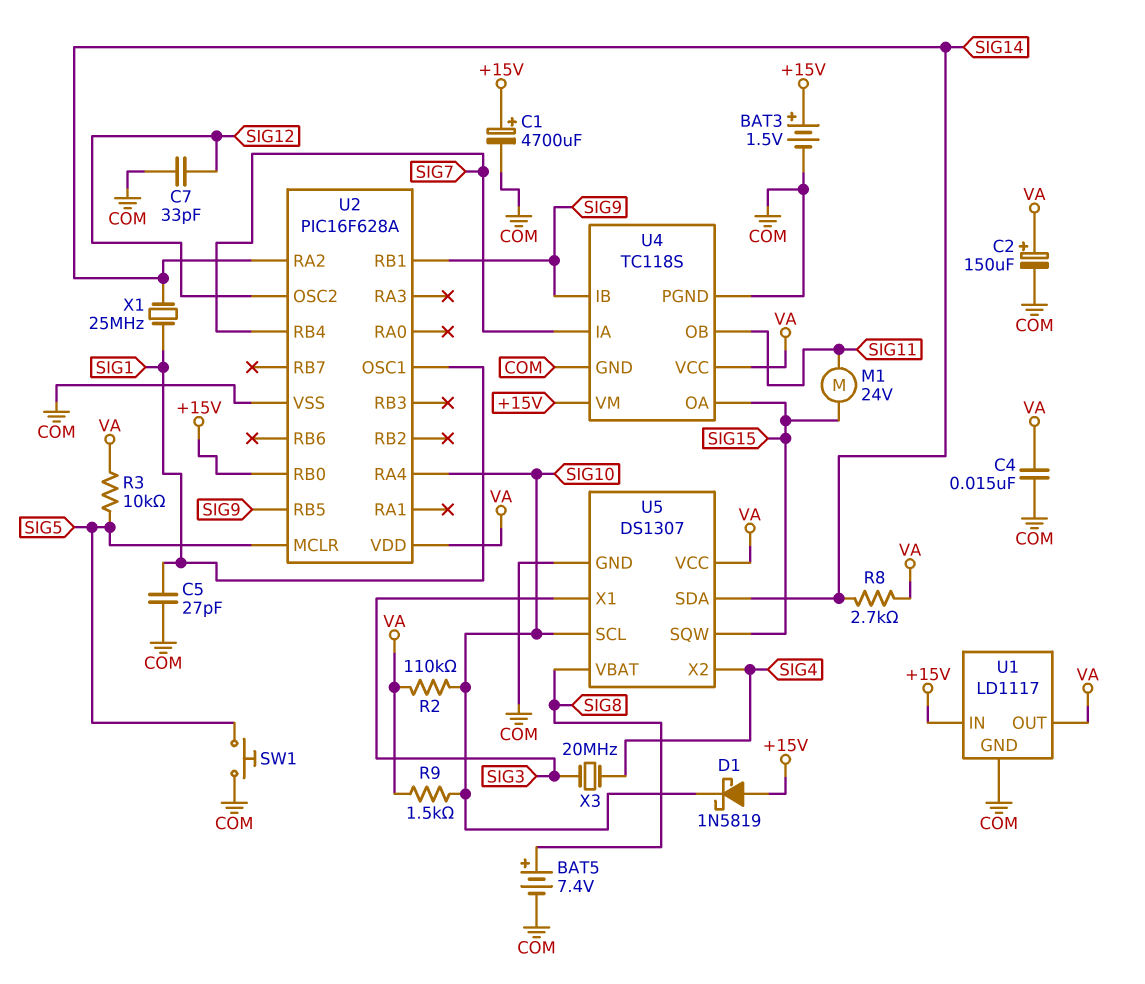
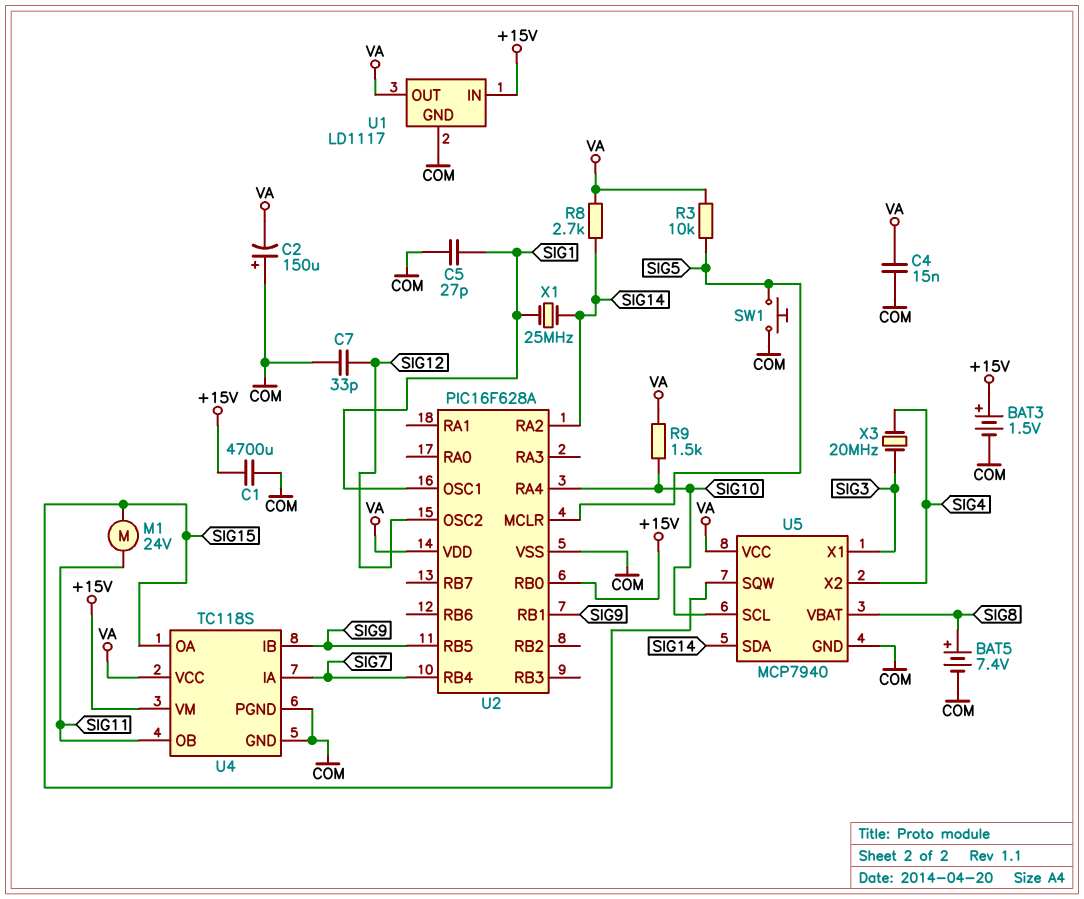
C1: 4700uF (plus +15V, minus COM) -> 4700uF (+15V, COM)
C2: 150uF (plus VA, minus COM) -> 150uF (plus COM, minus VA)
D1: schottky 1N5819 (A +15V, K SIG10) -> none
R2: 110k (SIG10, VA) -> none
U5: DS1307 -> MCP7940

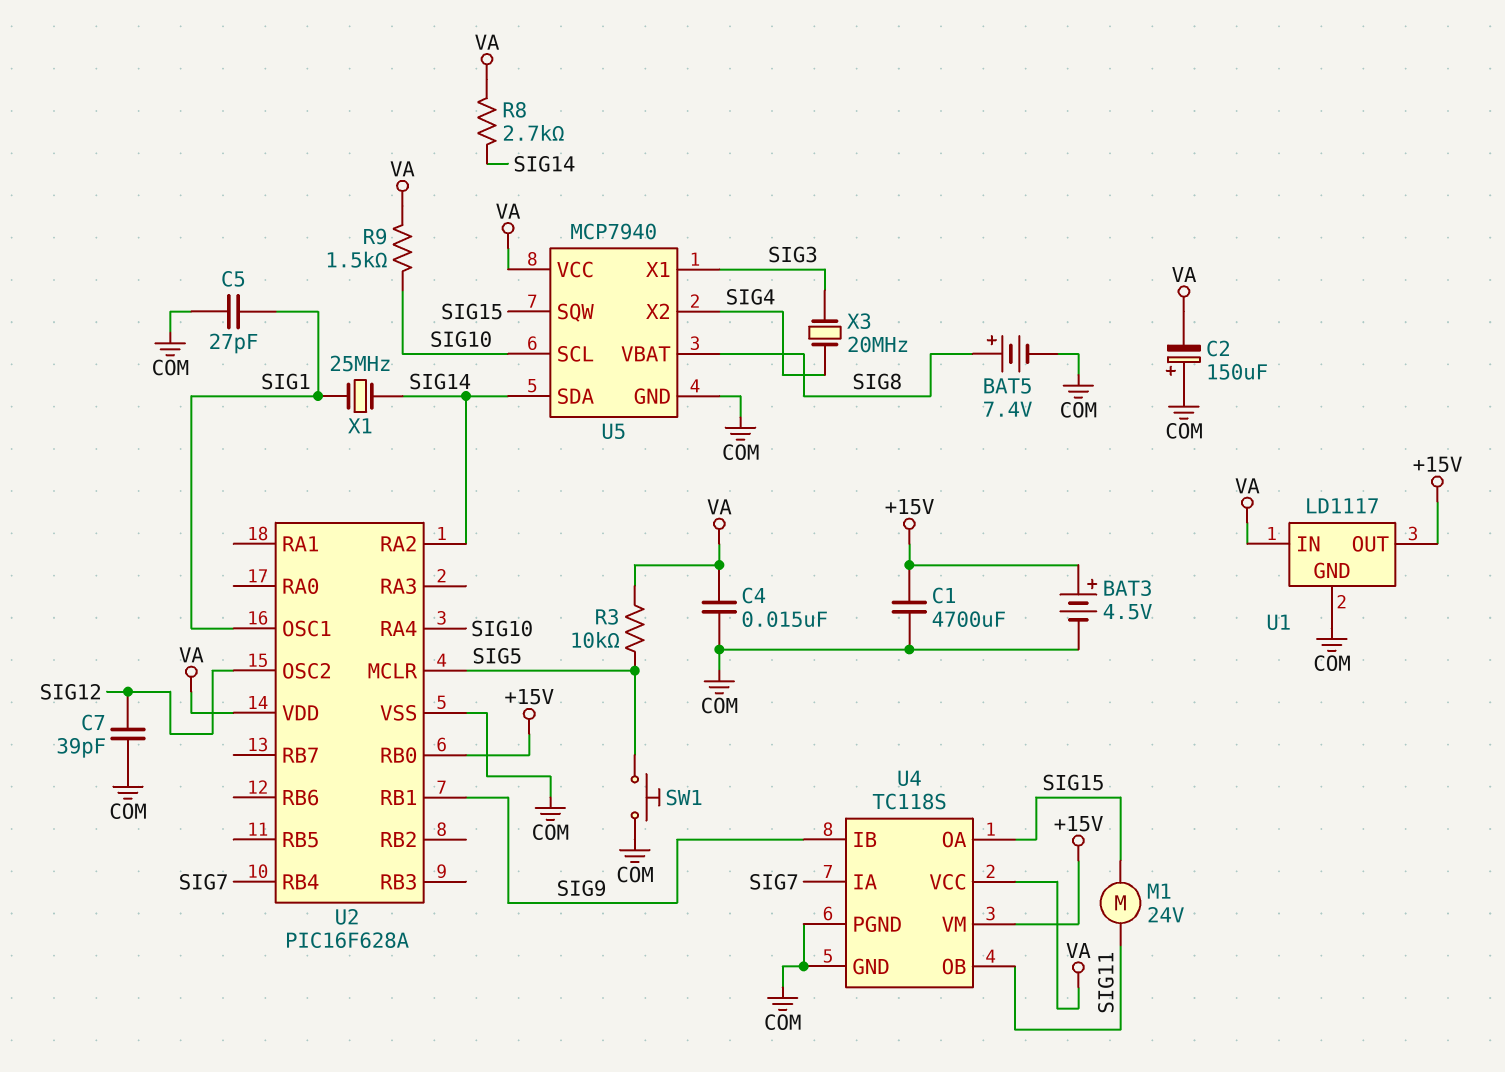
BAT3: 1.5V (plus +15V, minus COM) -> 4.5V (plus +15V, minus COM)
C7: 33pF (COM, SIG12) -> 39pF (COM, SIG12)
U1 pin IN: +15V -> VA
U1 pin OUT: VA -> +15V
U2 pin RB5: SIG9 -> none

